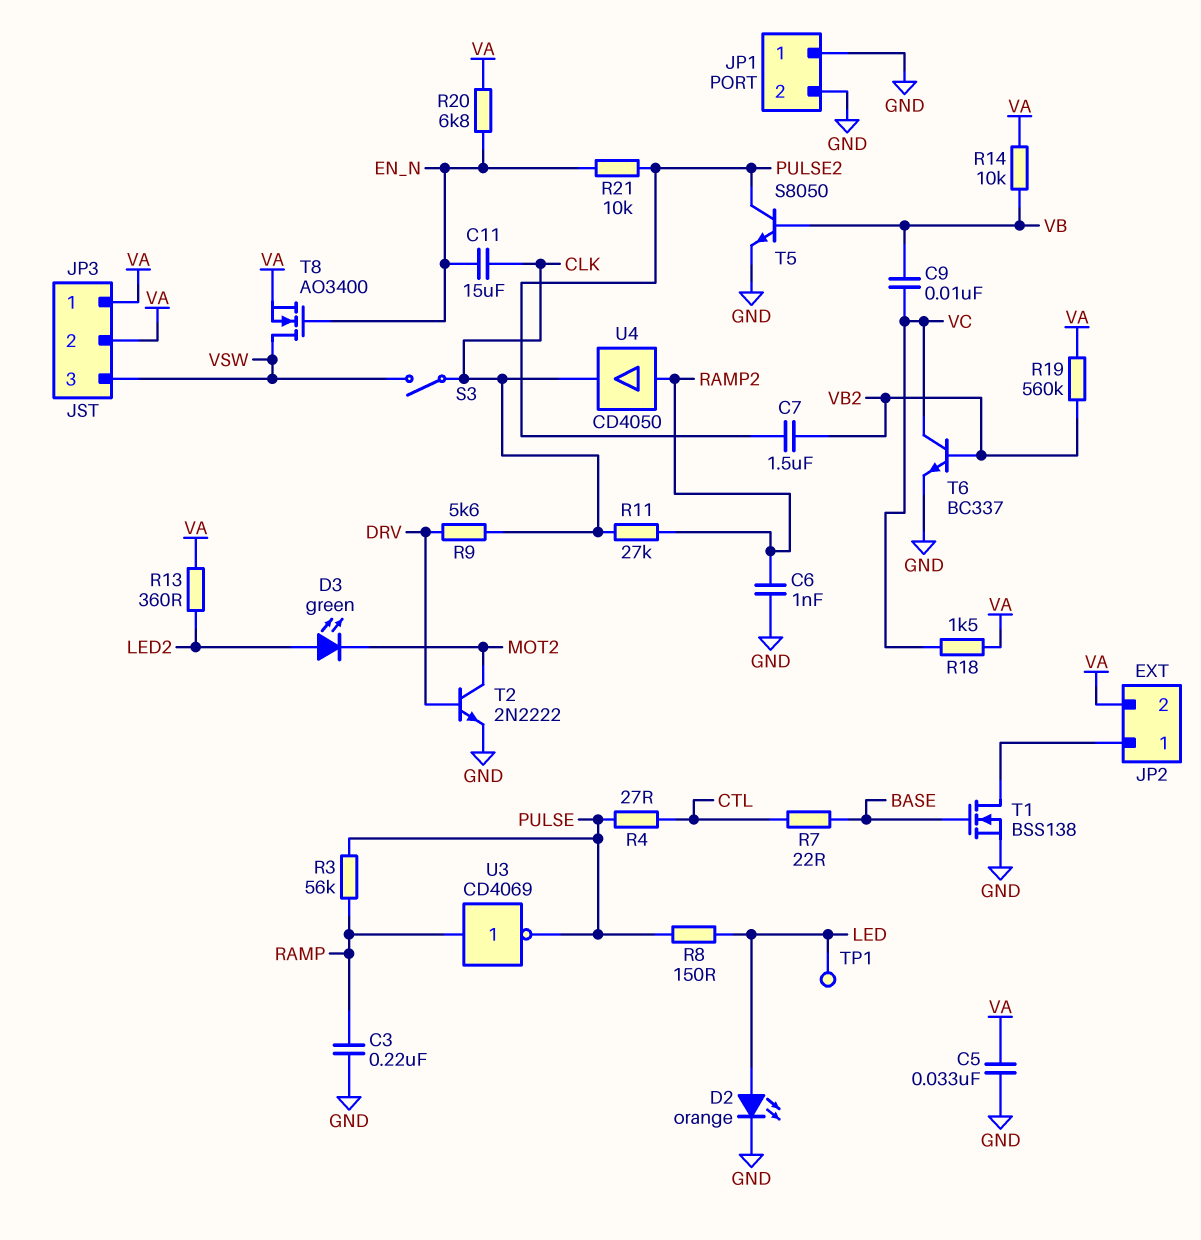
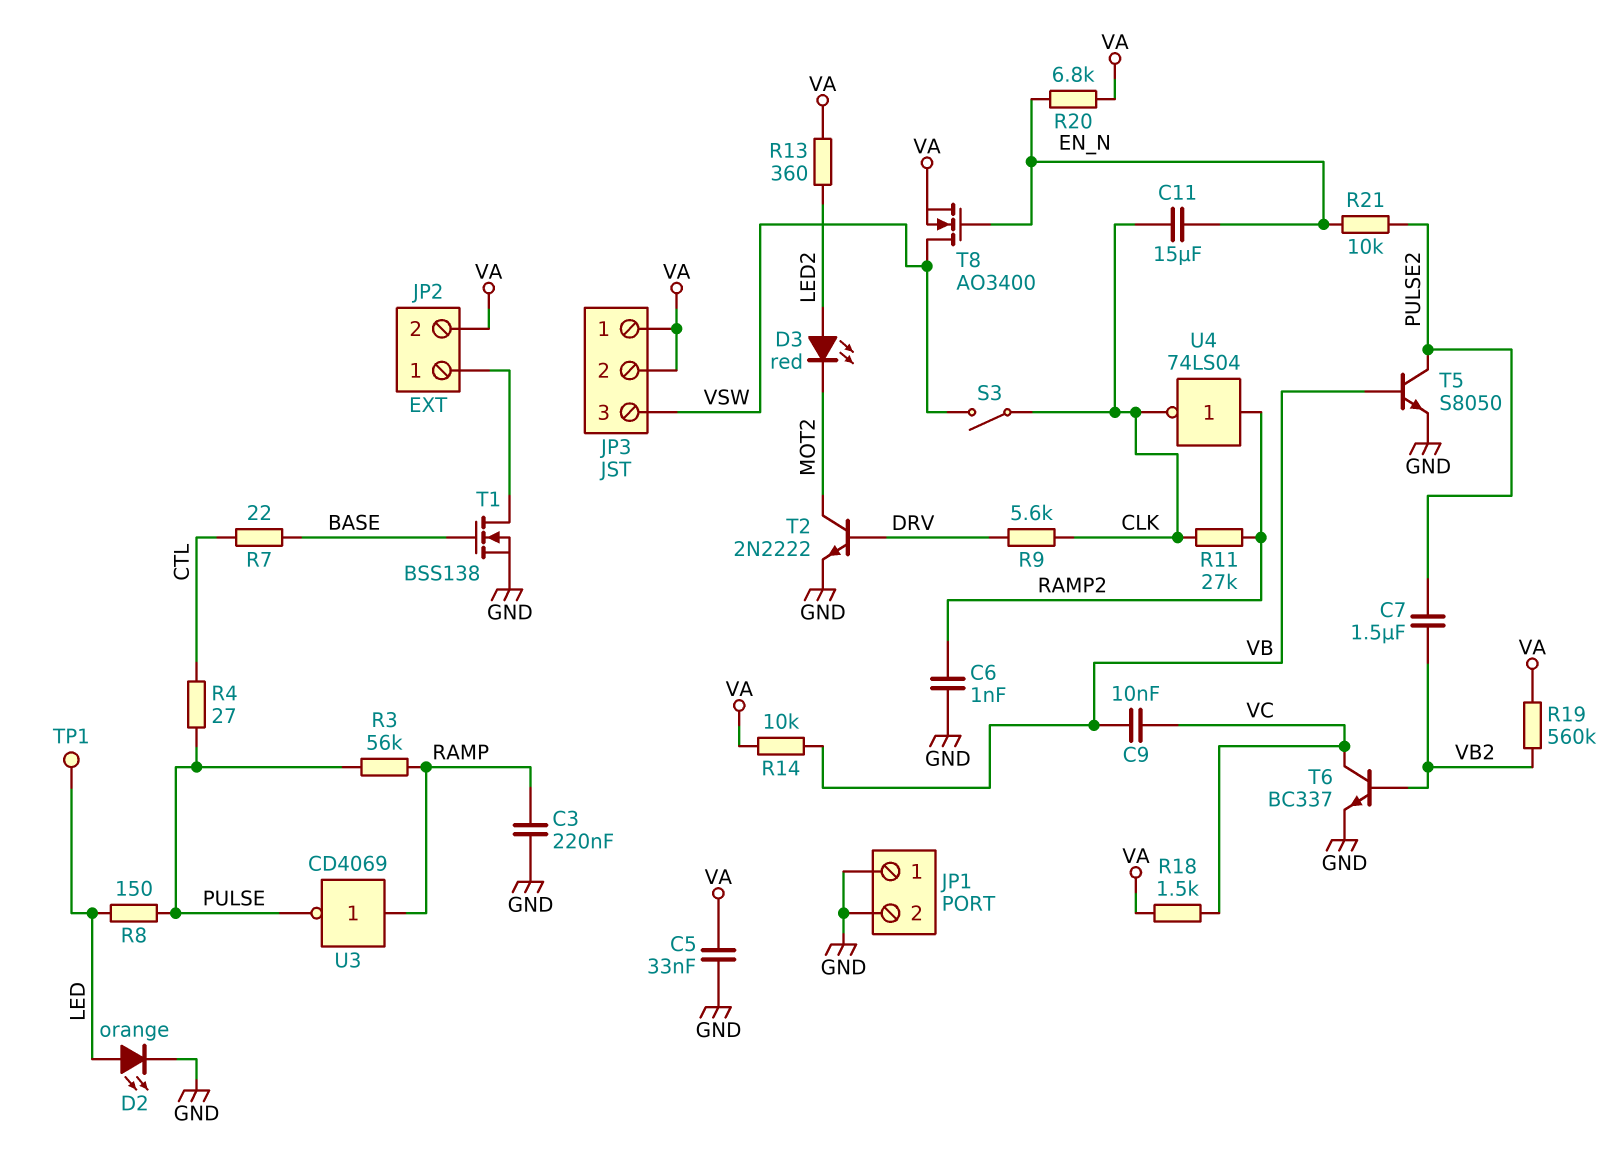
D3: LED green (A LED2, K MOT2) -> LED red (A LED2, K MOT2)
U4: buffer CD4050 (in RAMP2, out CLK) -> NOT 74LS04 (in RAMP2, out CLK)

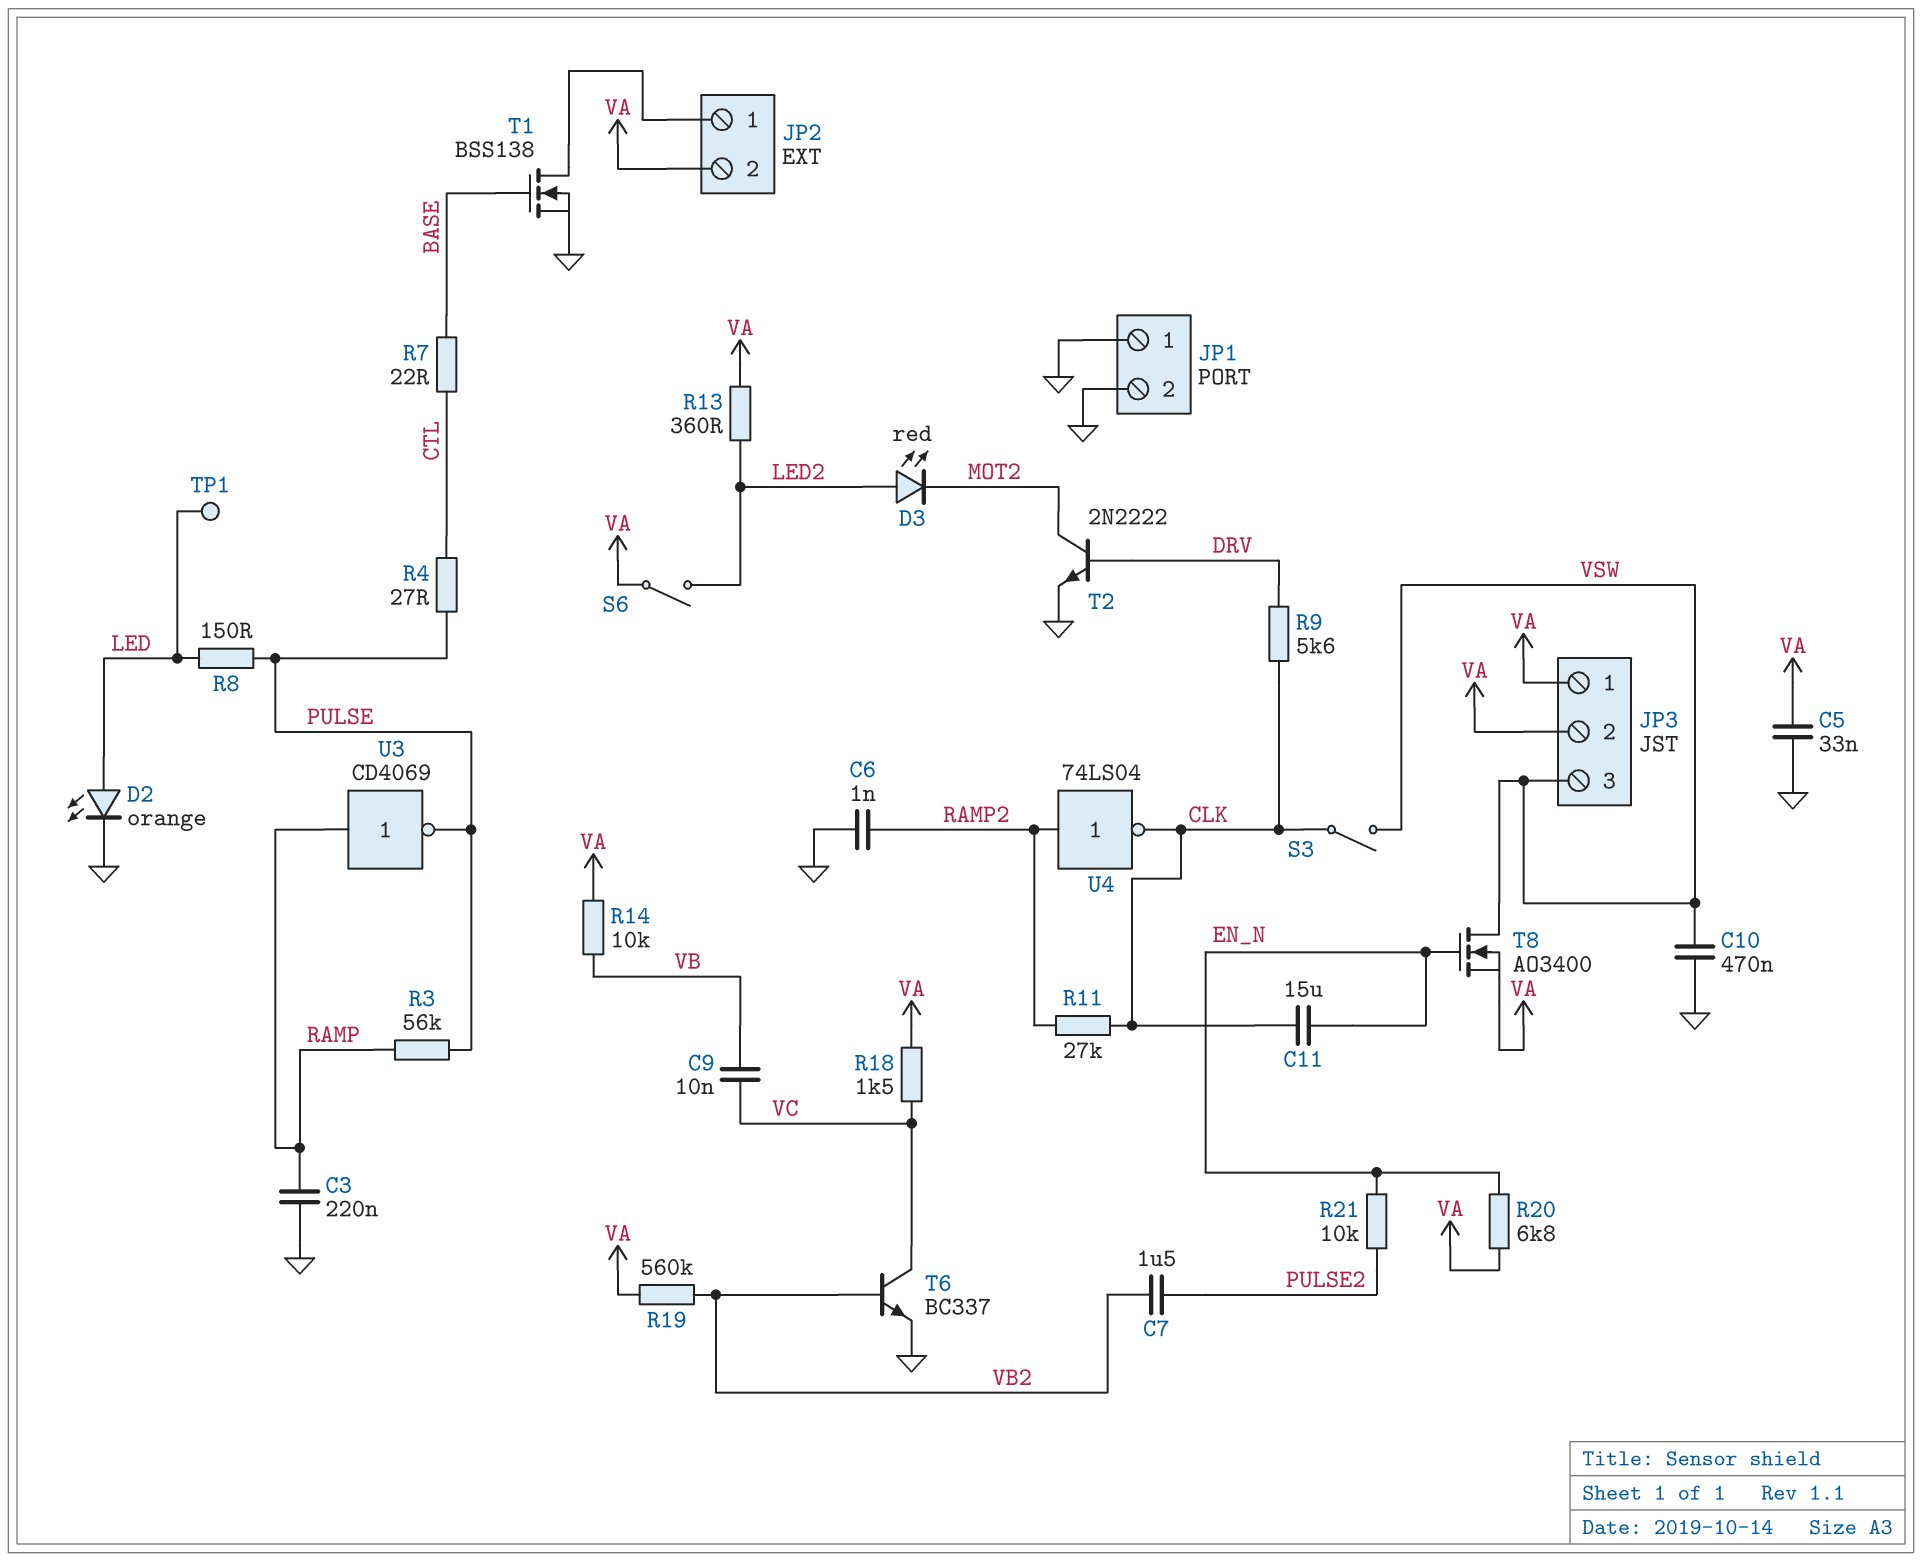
C10: none -> 470nF (GND, VSW)
S6: none -> switch (LED2, VA)
T5: NPN S8050 (B VB, C PULSE2, E GND) -> none

